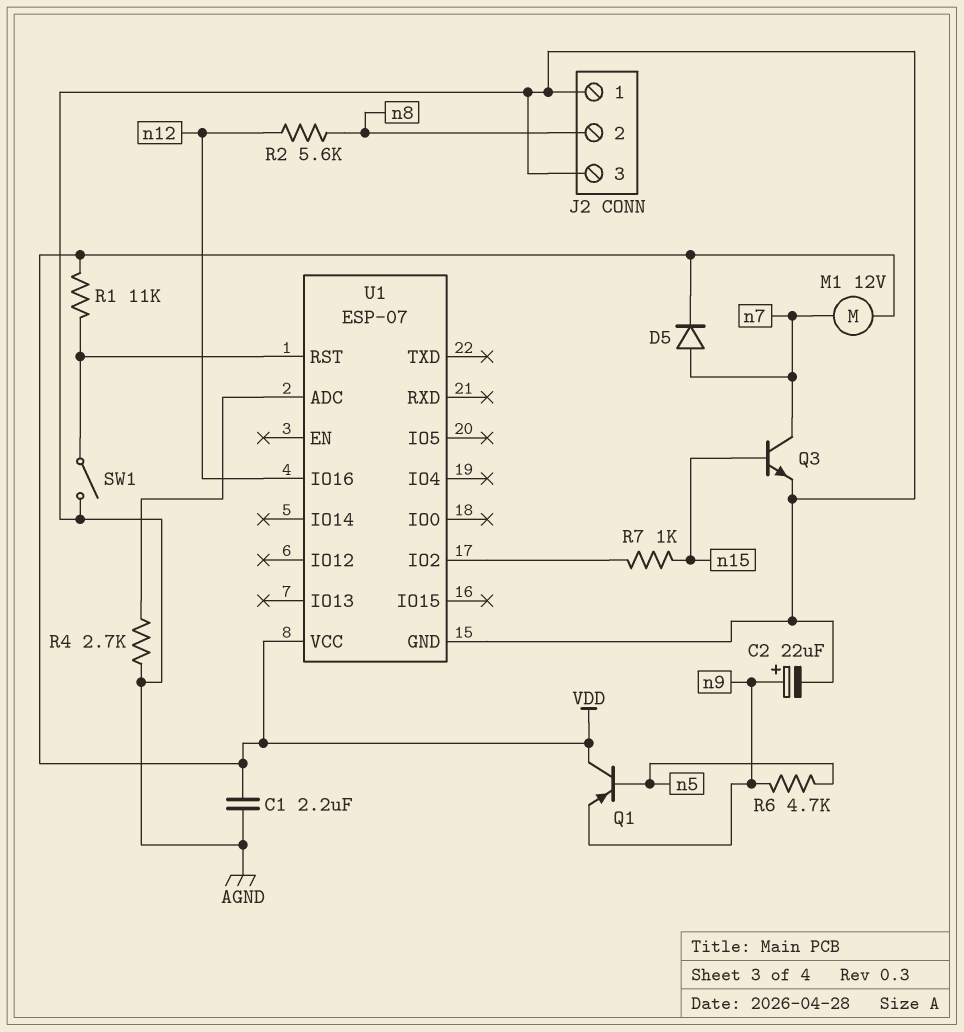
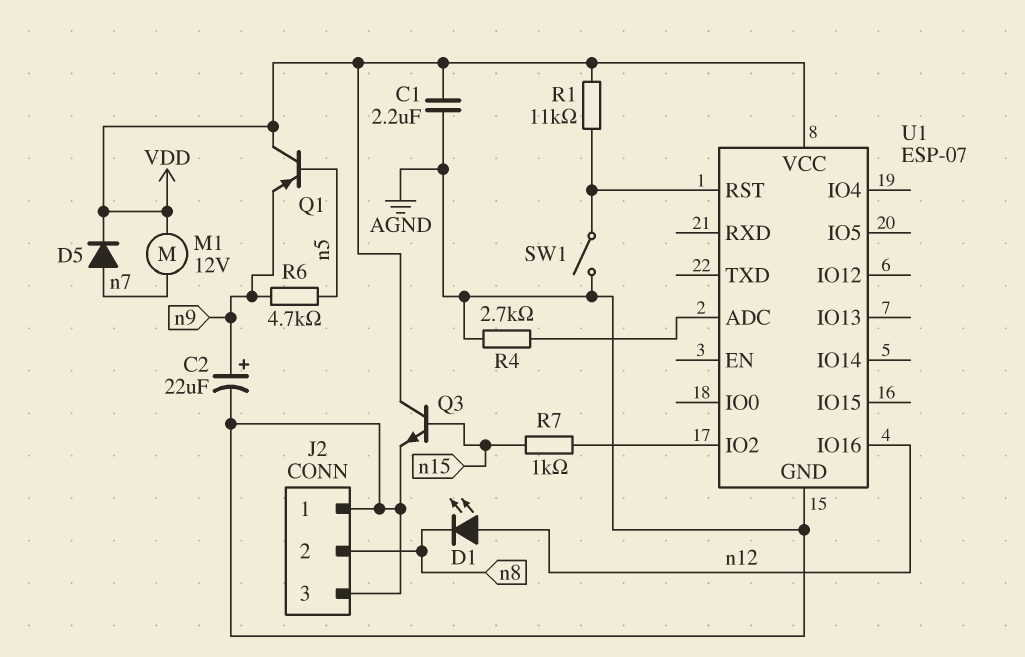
D1: none -> LED (A n12, K n8)
Q3: NPN (B n15, C n7, E AGND) -> NPN (B n15, C VDD, E AGND)
R2: 5.6k (n8, n12) -> none

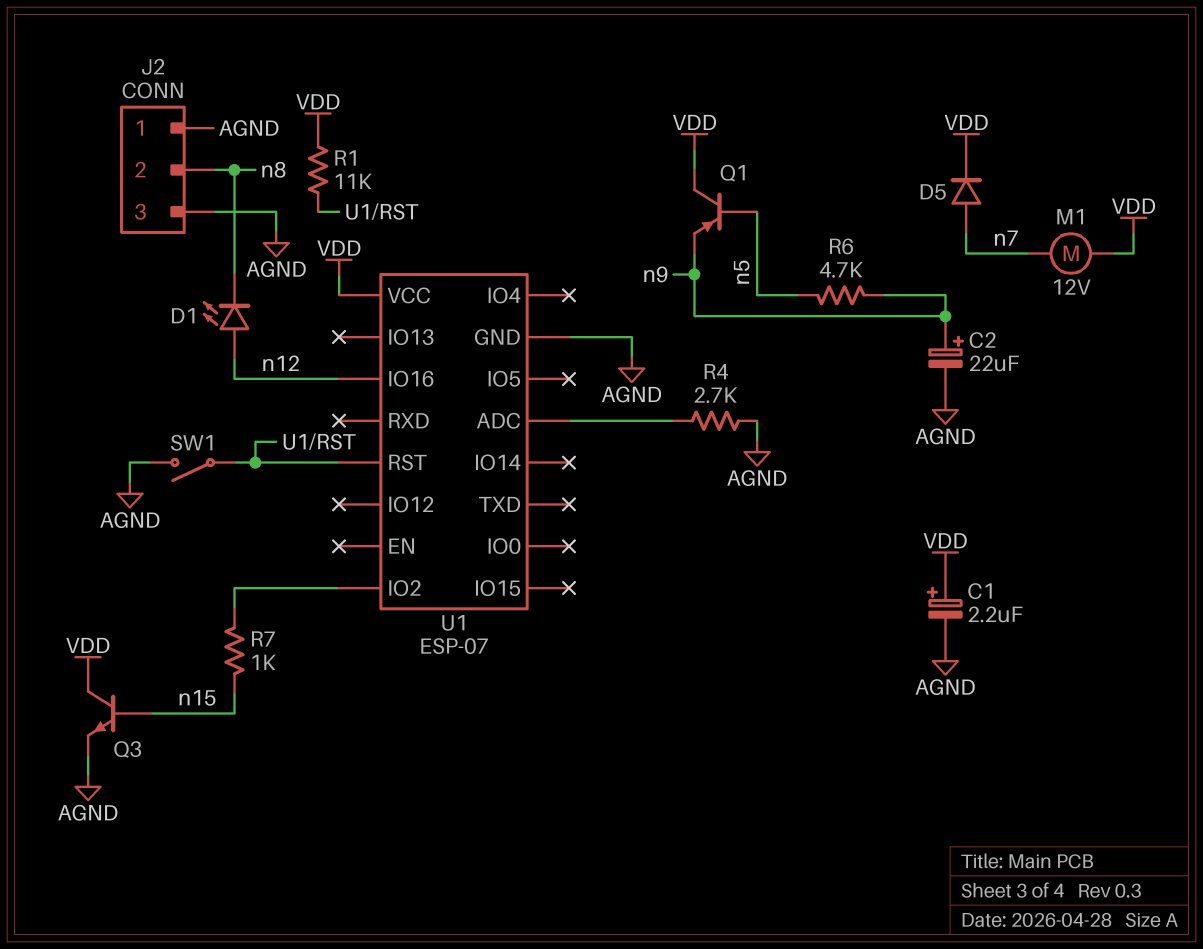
C1: 2.2uF (AGND, VDD) -> 2.2uF (plus VDD, minus AGND)

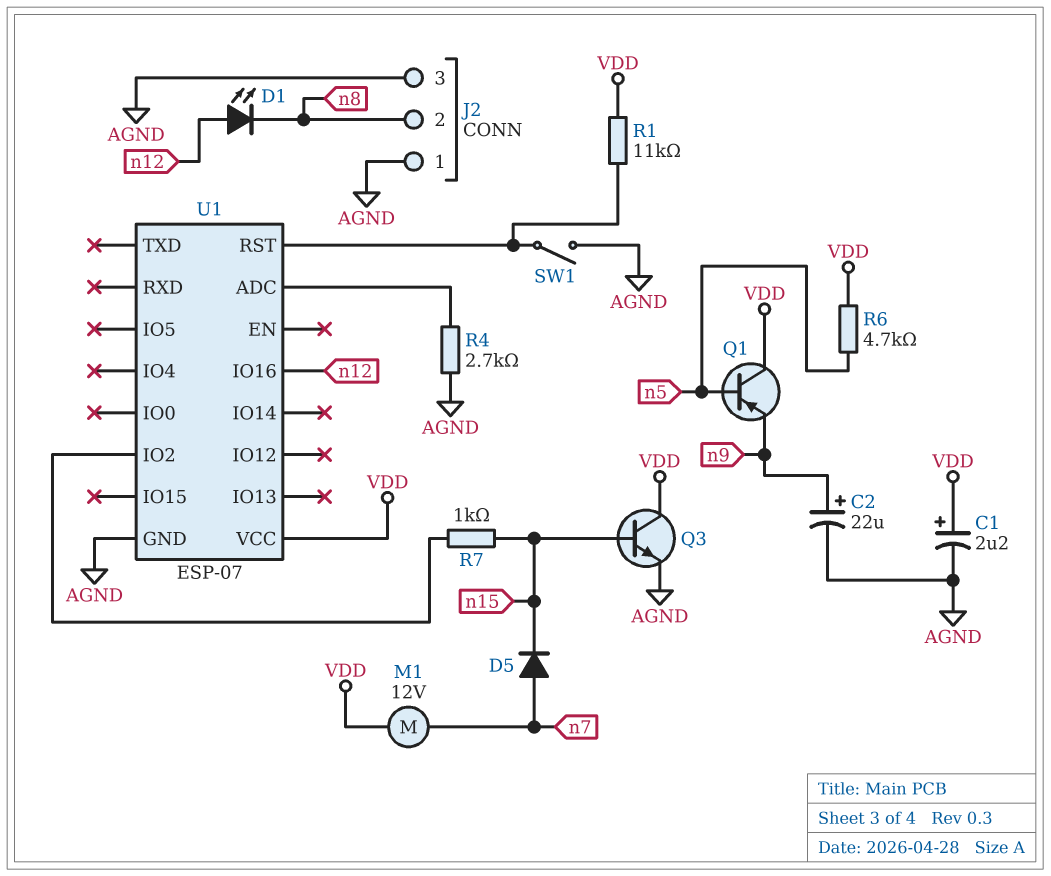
D5: diode (A n7, K VDD) -> diode (A n7, K n15)
R6: 4.7k (n5, n9) -> 4.7k (VDD, n5)

